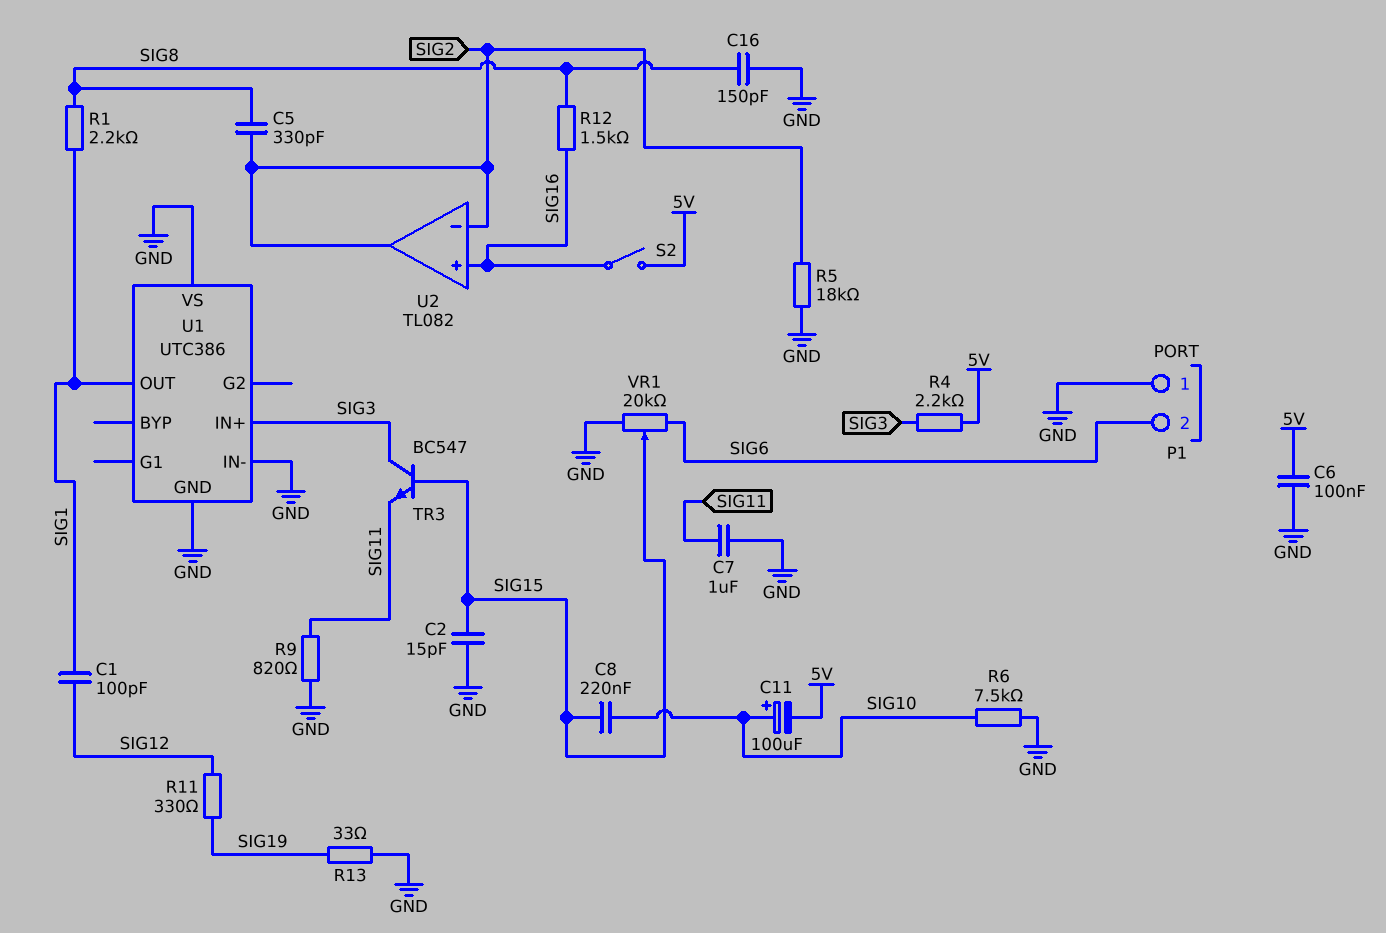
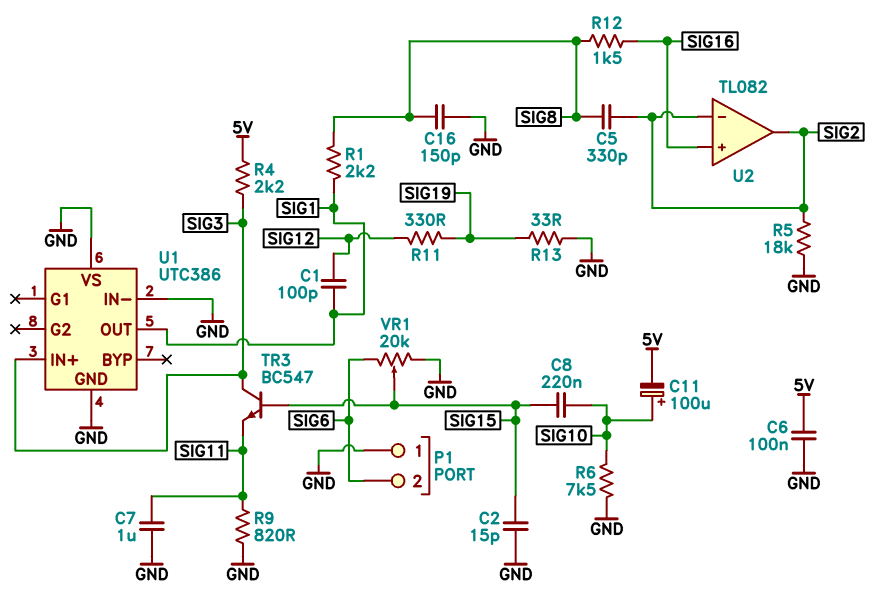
S2: switch (5V, SIG16) -> none

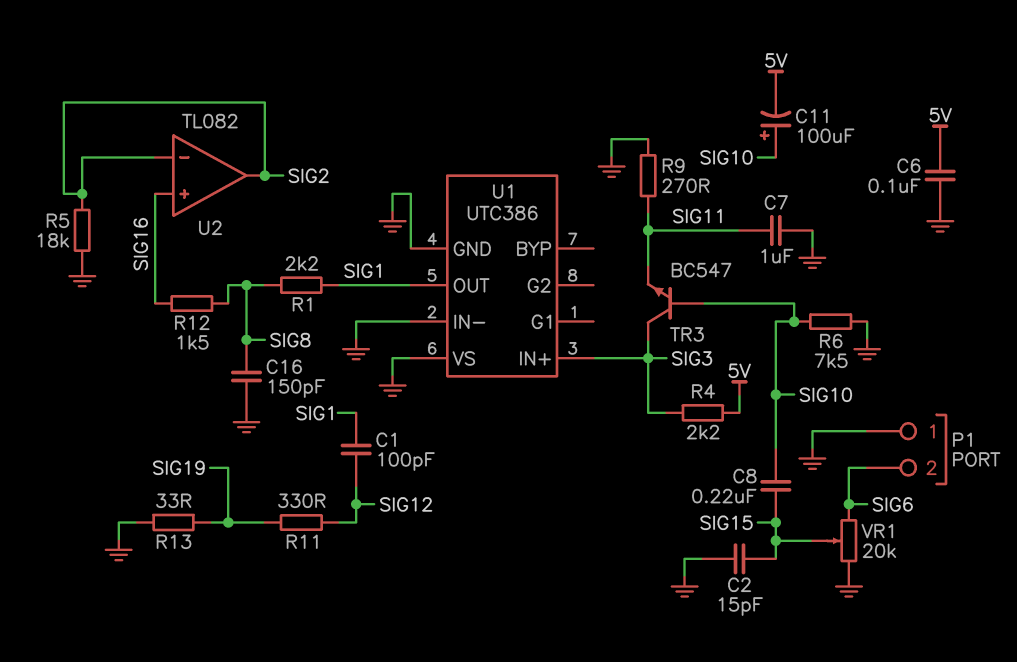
C5: 330pF (SIG2, SIG8) -> none
R9: 820 (GND, SIG11) -> 270 (GND, SIG11)
TR3: NPN BC547 (B SIG15, C SIG3, E SIG11) -> NPN BC547 (B SIG10, C SIG3, E SIG11)

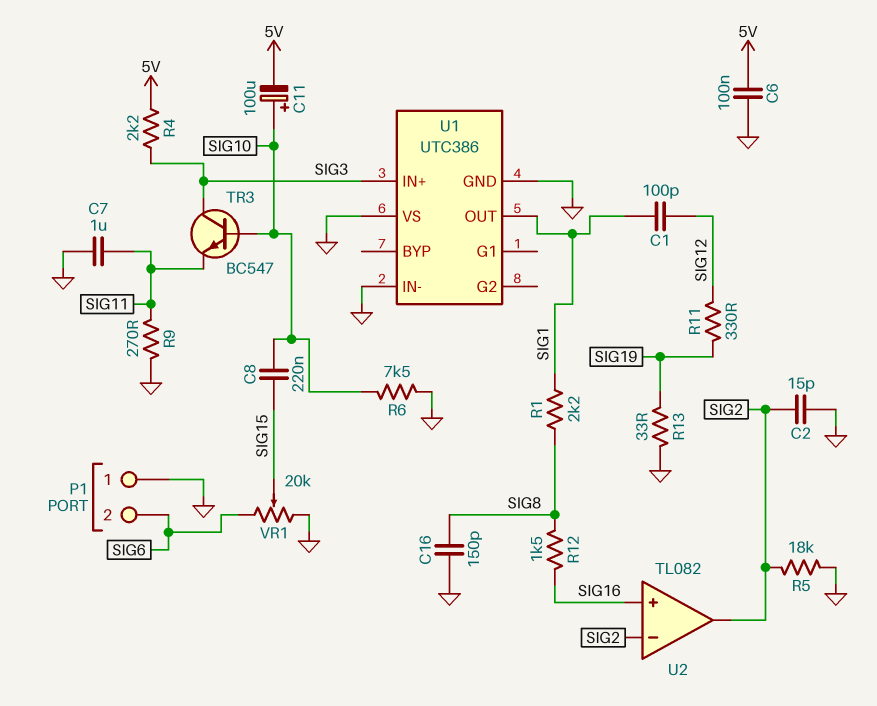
C2: 15pF (GND, SIG15) -> 15pF (GND, SIG2)

